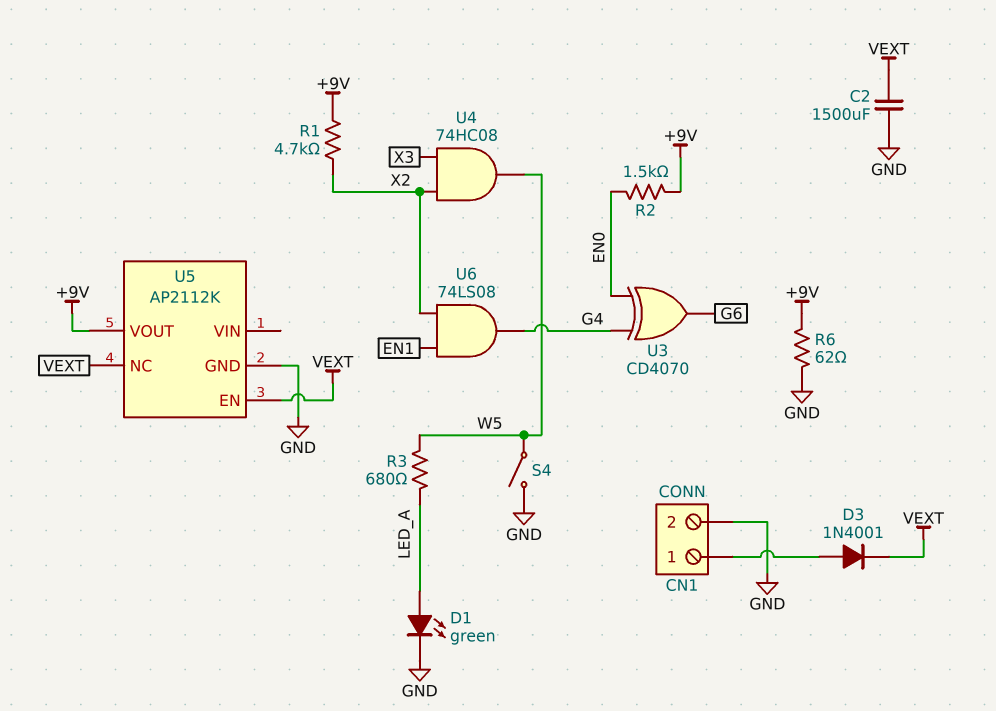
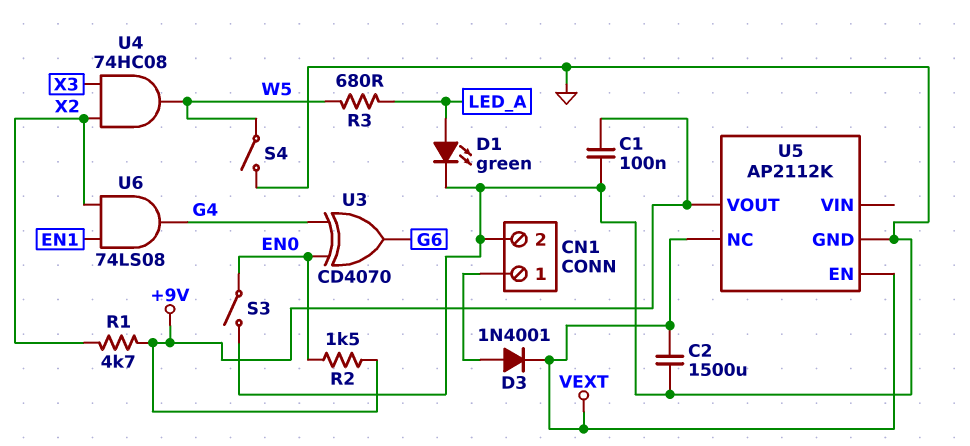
C1: none -> 100nF (+9V, GND)
R6: 62 (+9V, GND) -> none
S3: none -> switch (EN0, GND)

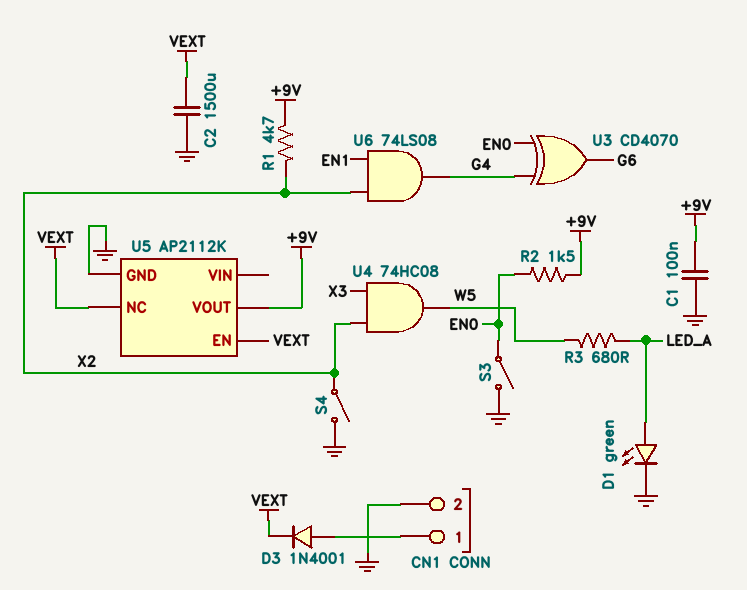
S4: switch (GND, W5) -> switch (GND, X2)

